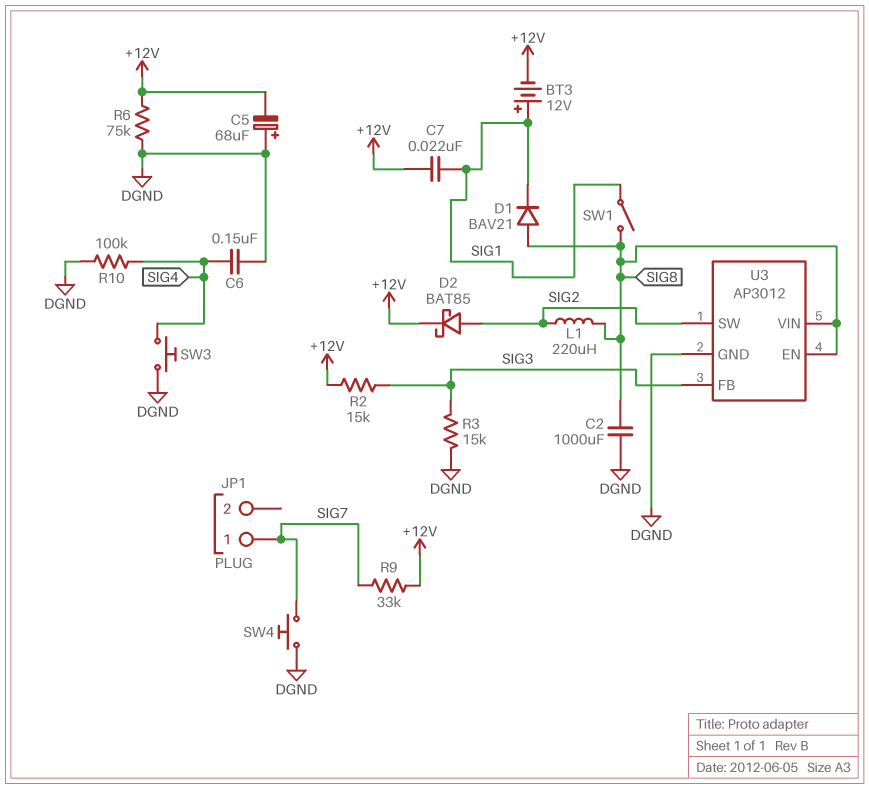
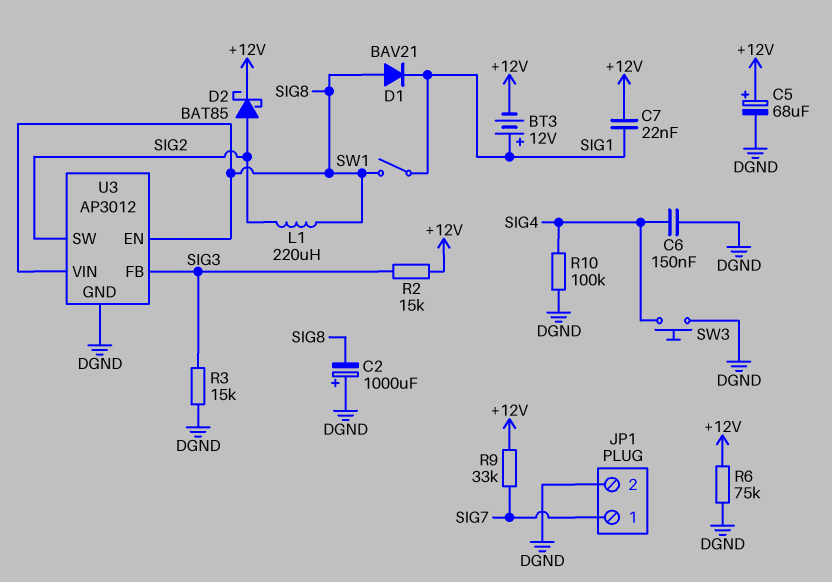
C2: 1000uF (DGND, SIG8) -> 1000uF (plus DGND, minus SIG8)
C5: 68uF (plus DGND, minus +12V) -> 68uF (plus +12V, minus DGND)
JP1 pin 2: none -> DGND
SW4: button (DGND, SIG7) -> none

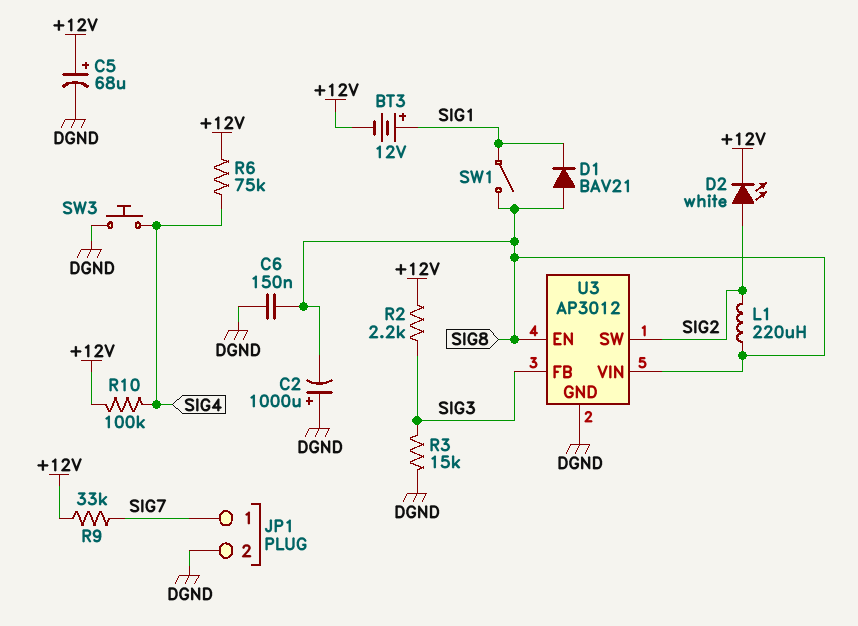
C6: 150nF (DGND, SIG4) -> 150nF (DGND, SIG8)
C7: 22nF (+12V, SIG1) -> none
D2: schottky BAT85 (A SIG2, K +12V) -> LED white (A SIG2, K +12V)
R2: 15k (+12V, SIG3) -> 2.2k (+12V, SIG3)
R6: 75k (+12V, DGND) -> 75k (+12V, SIG4)
R10: 100k (DGND, SIG4) -> 100k (+12V, SIG4)

